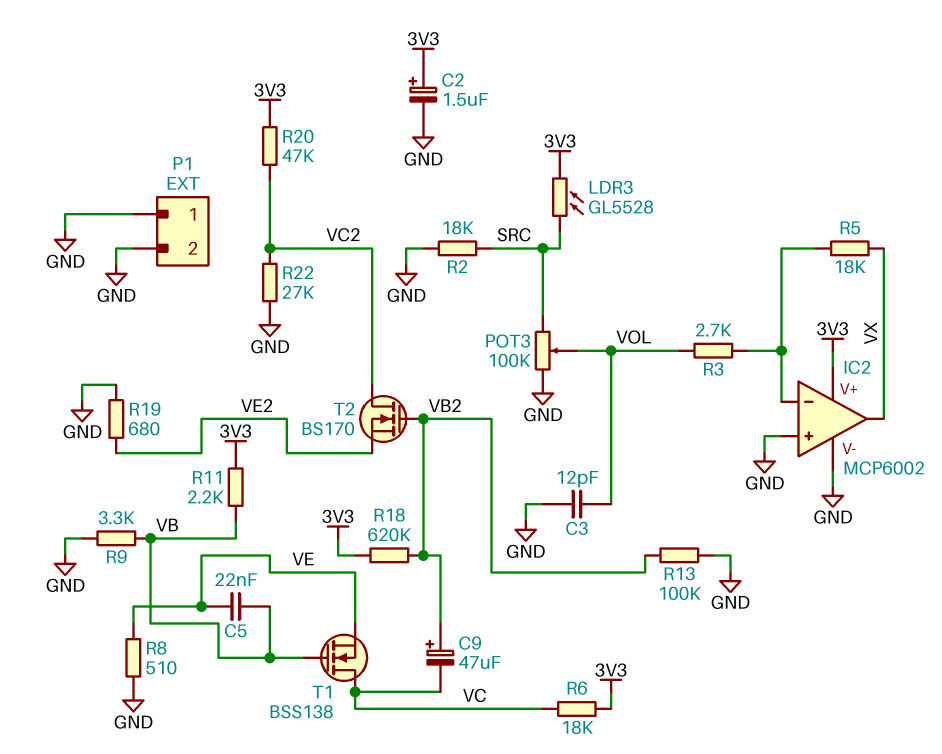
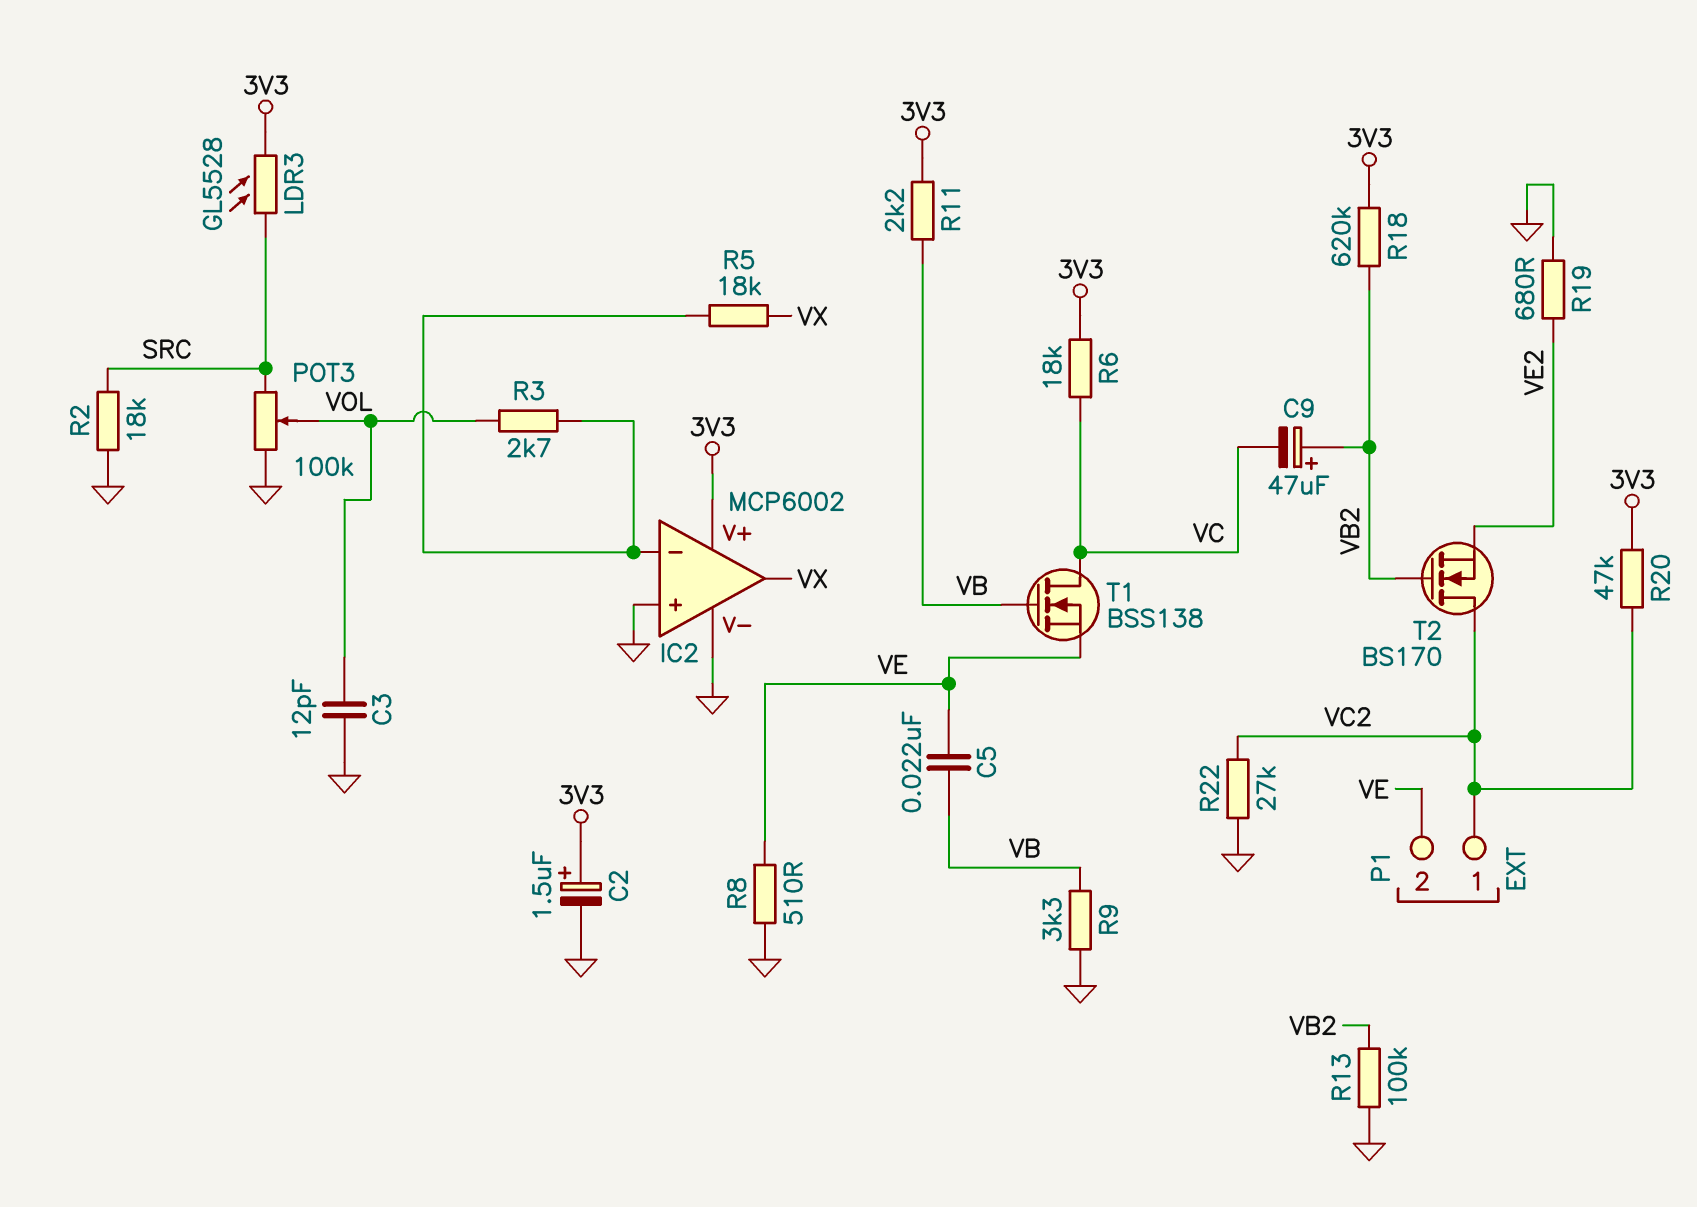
P1 pin 1: GND -> VC2
P1 pin 2: GND -> VE

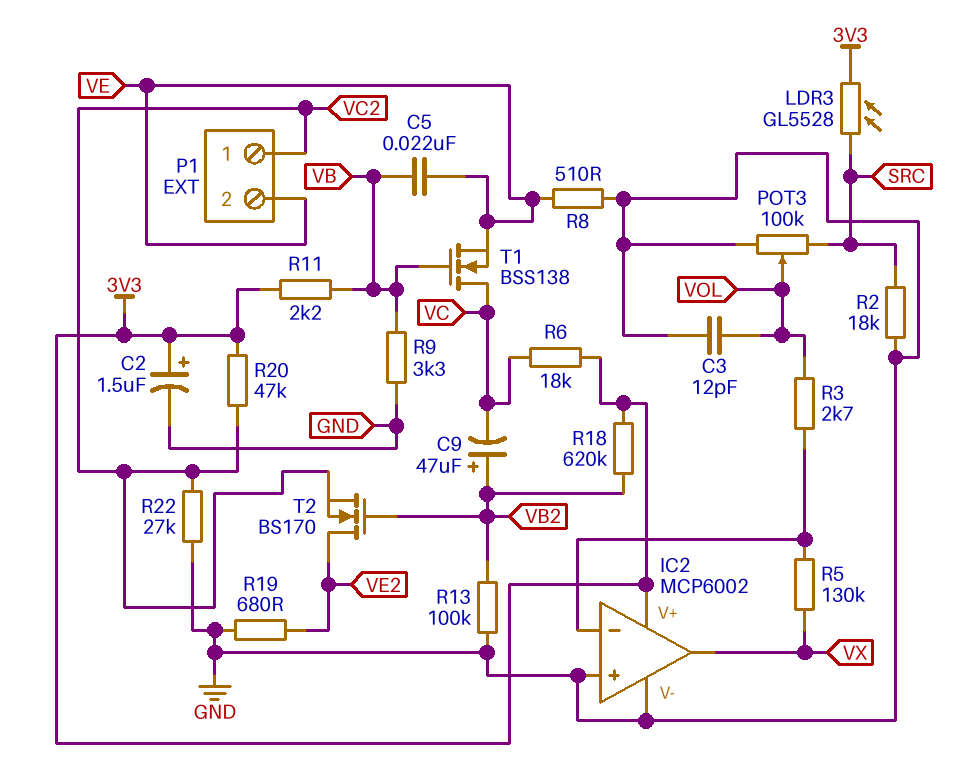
R5: 18k (IC2/in-, VX) -> 130k (IC2/in-, VX)
T2: NMOS BS170 (G VB2, D VC2, S VE2) -> NMOS BS170 (G VB2, D VE2, S VC2)

